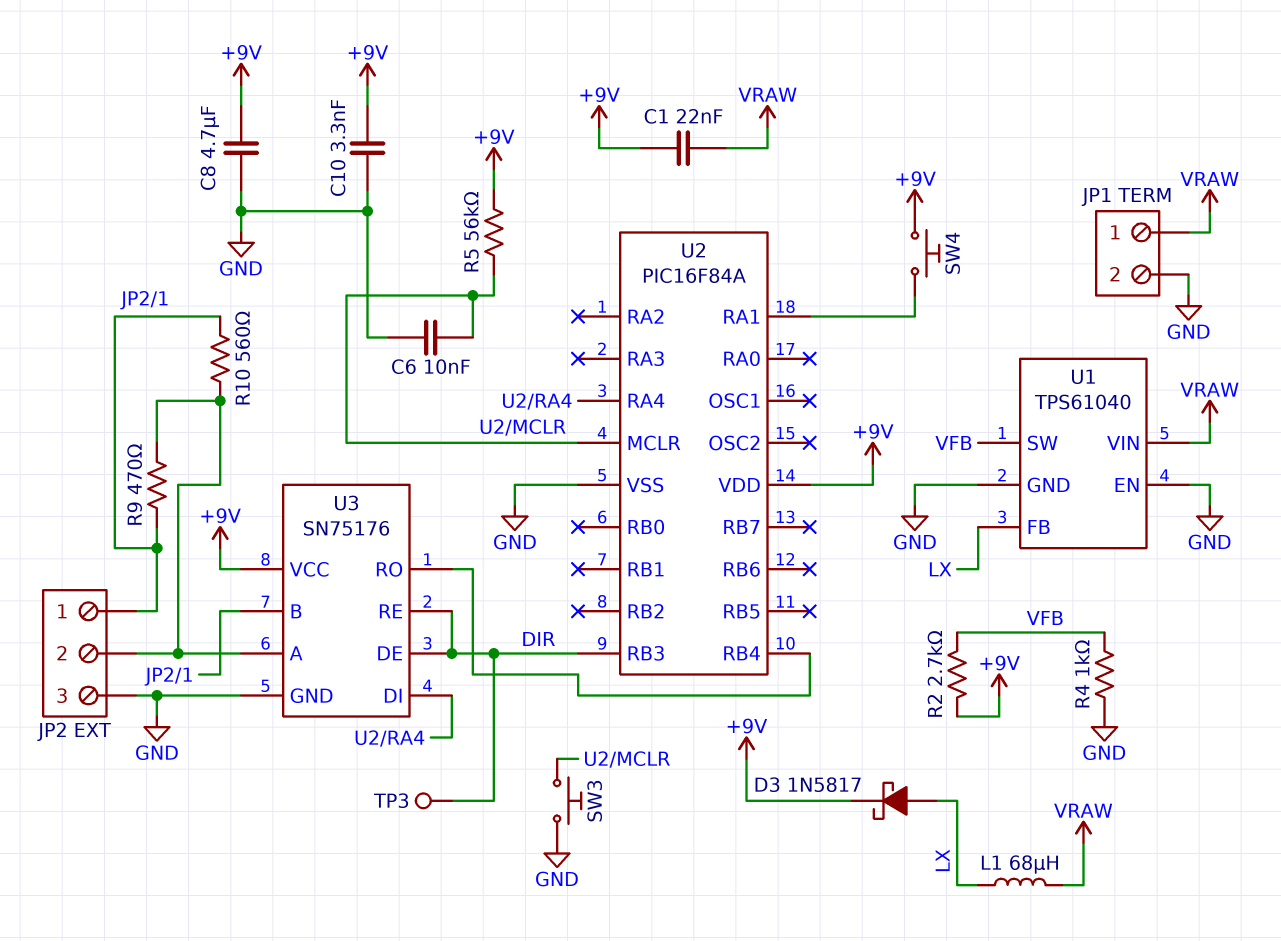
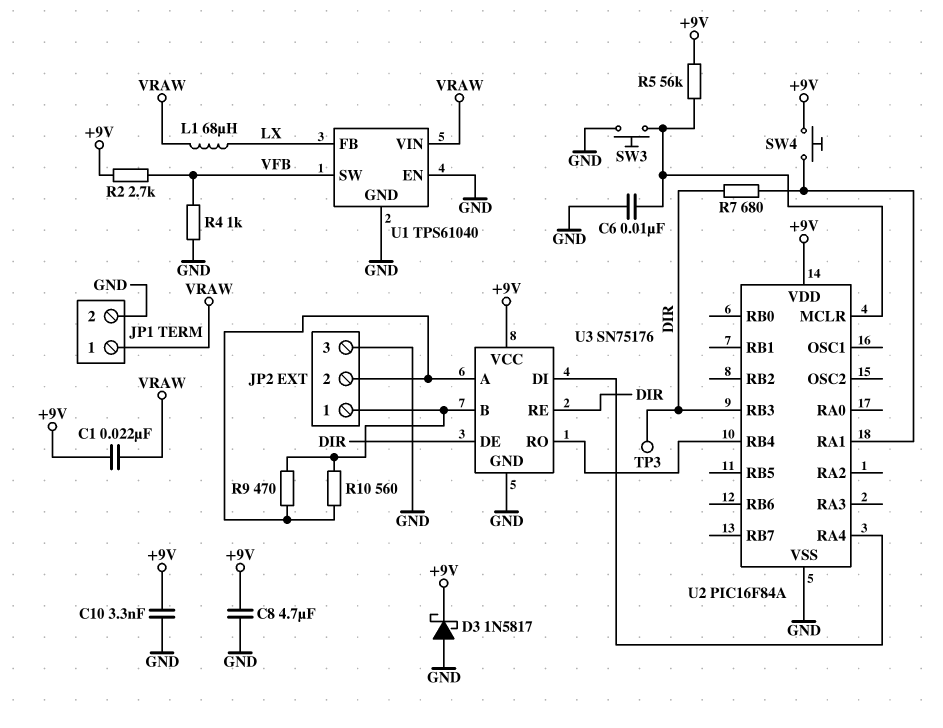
D3: schottky 1N5817 (A LX, K +9V) -> schottky 1N5817 (A GND, K +9V)
R7: none -> 680 (DIR, U2/RA1)

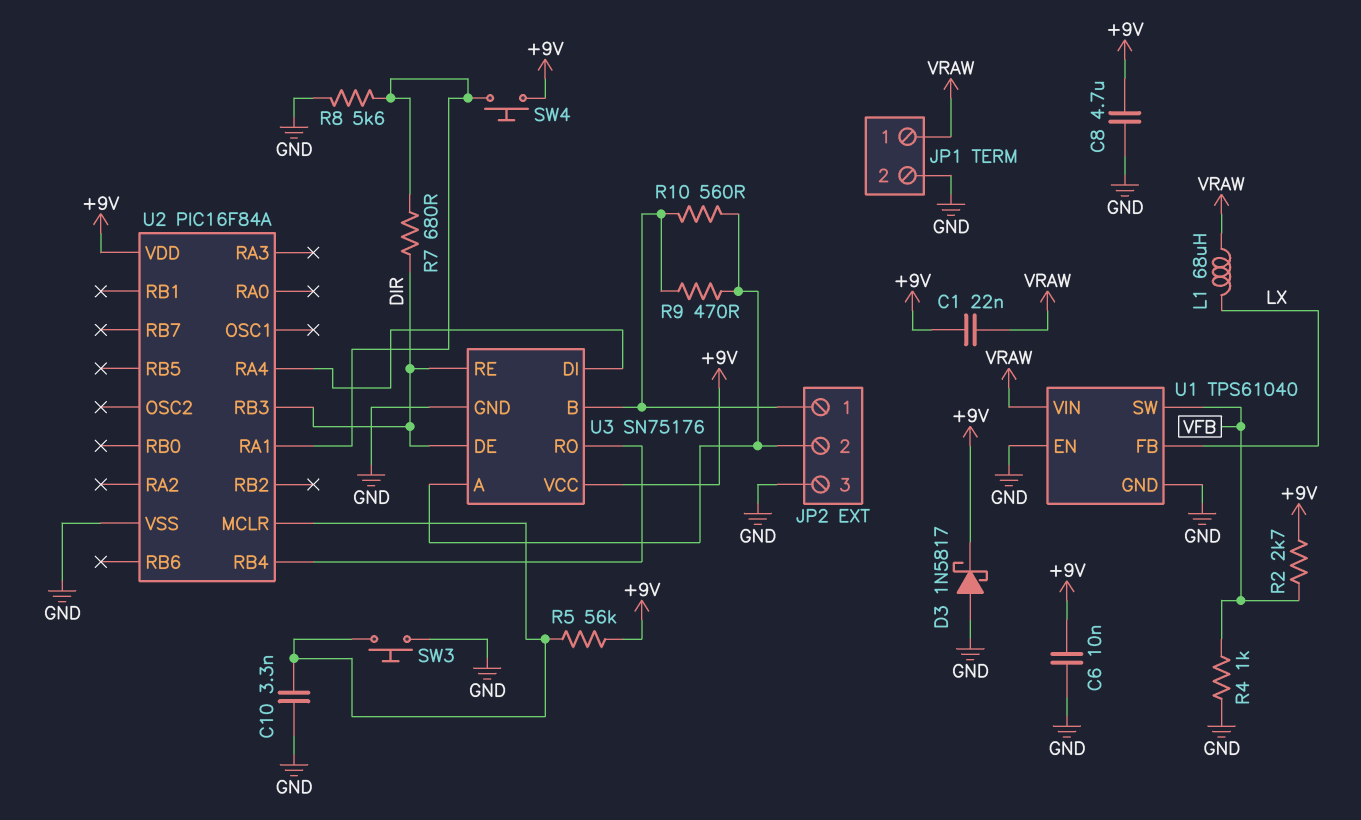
C6: 10nF (GND, U2/MCLR) -> 10nF (+9V, GND)
C10: 3.3nF (+9V, GND) -> 3.3nF (GND, U2/MCLR)
R8: none -> 5.6k (GND, U2/RA1)
TP3: test point (DIR) -> none

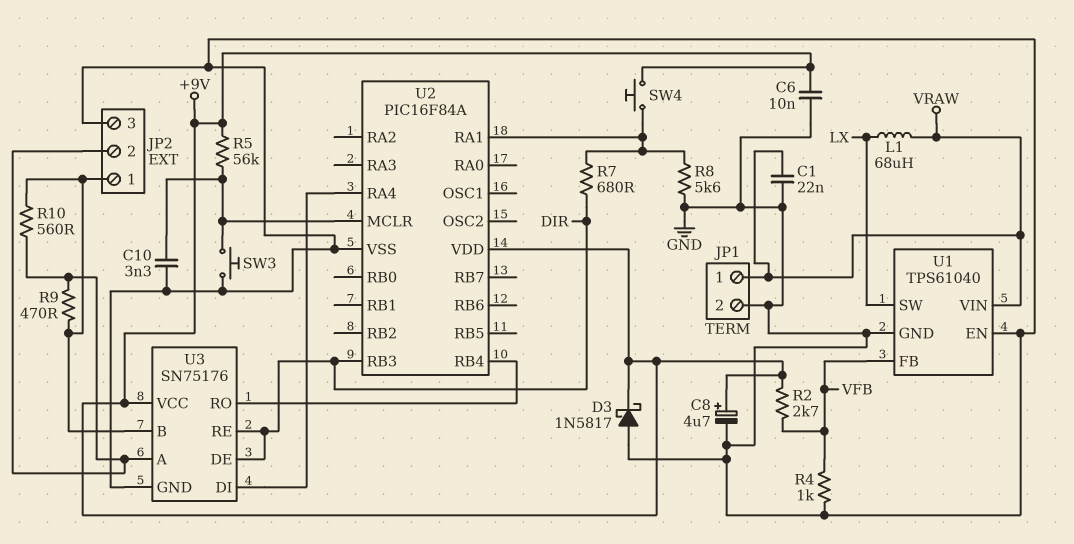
C1: 22nF (+9V, VRAW) -> 22nF (GND, VRAW)
C8: 4.7uF (+9V, GND) -> 4.7uF (plus +9V, minus GND)
U1 pin FB: LX -> VFB
U1 pin SW: VFB -> LX

